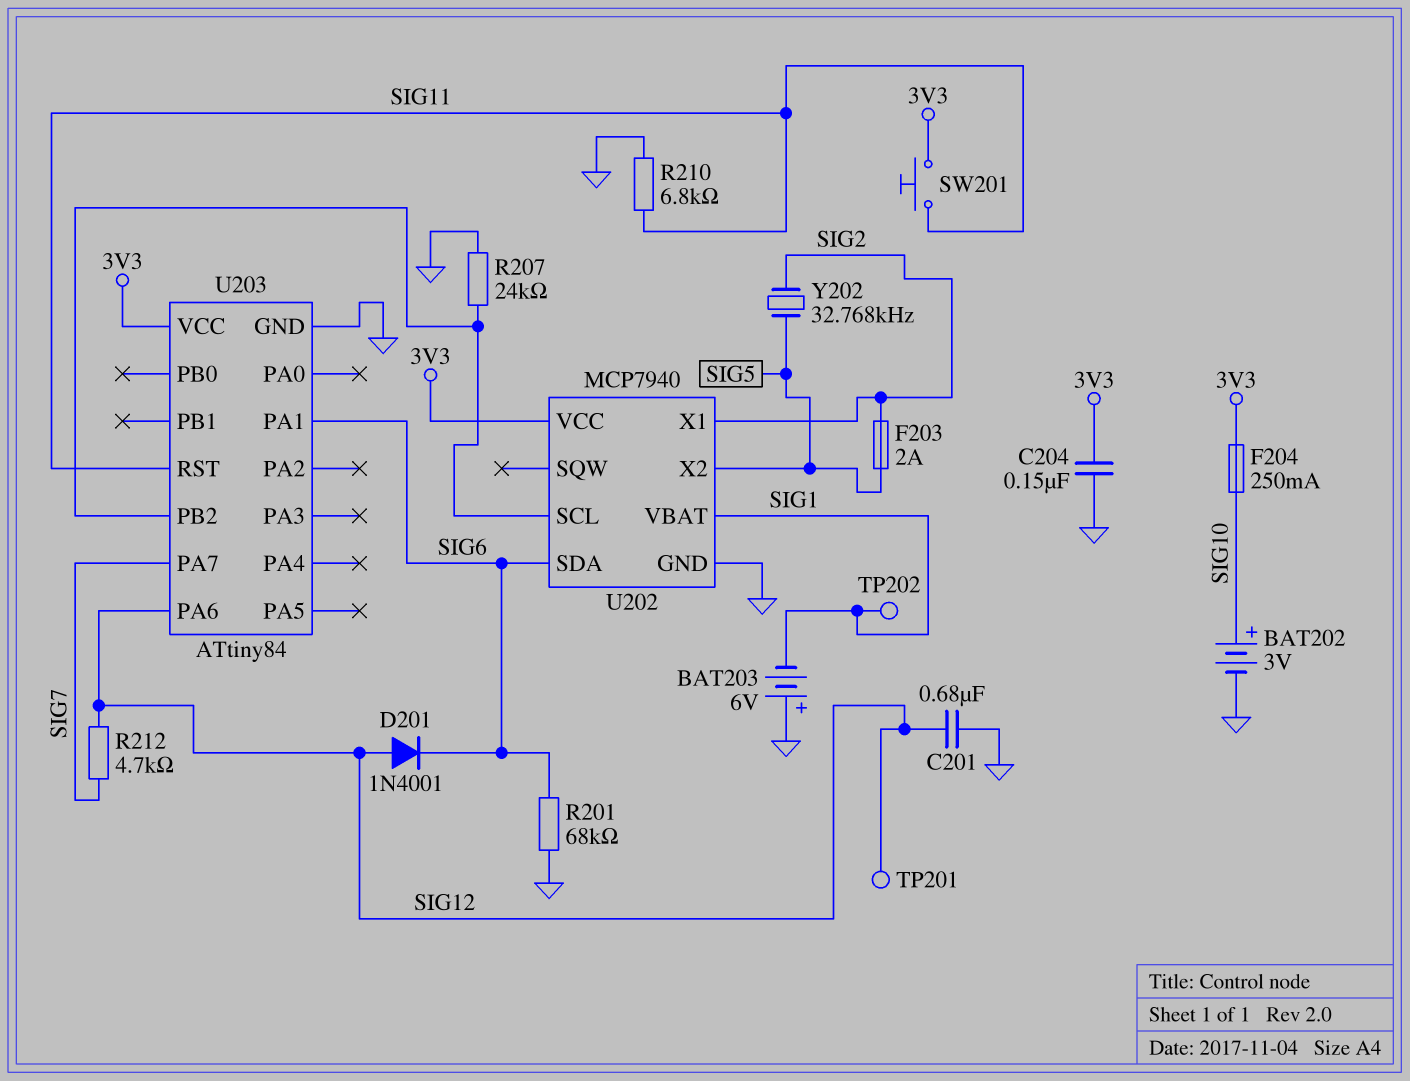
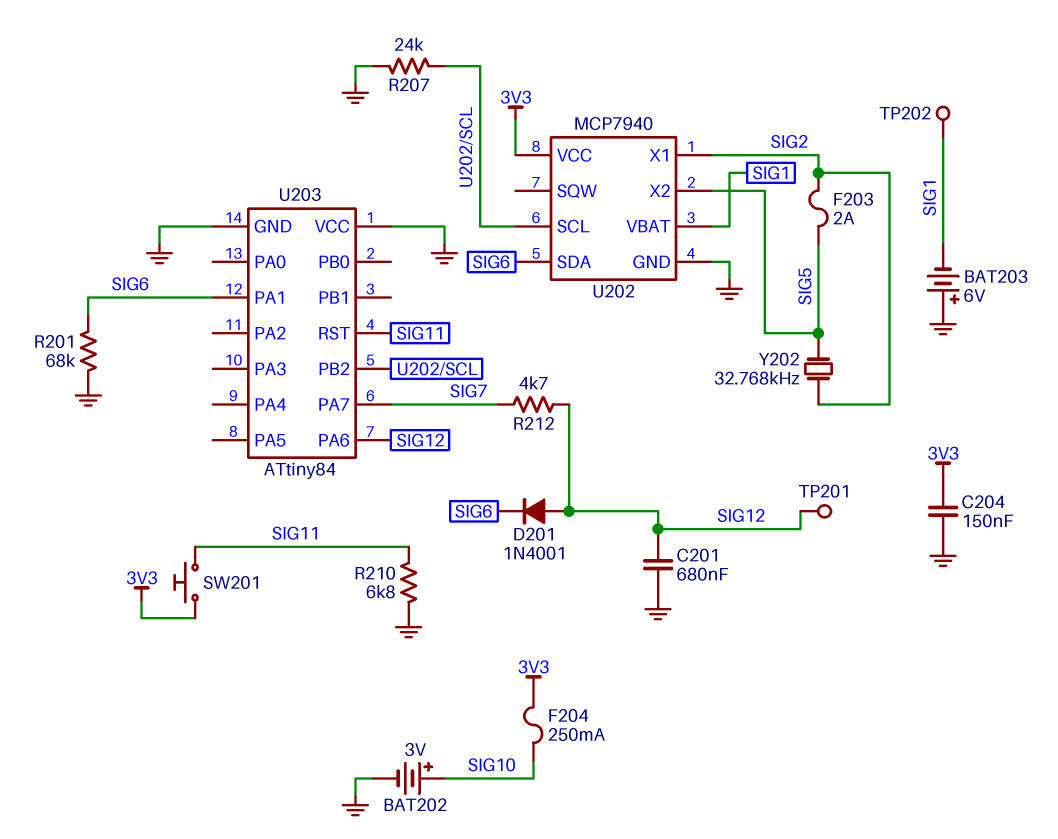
U203 pin VCC: 3V3 -> GND

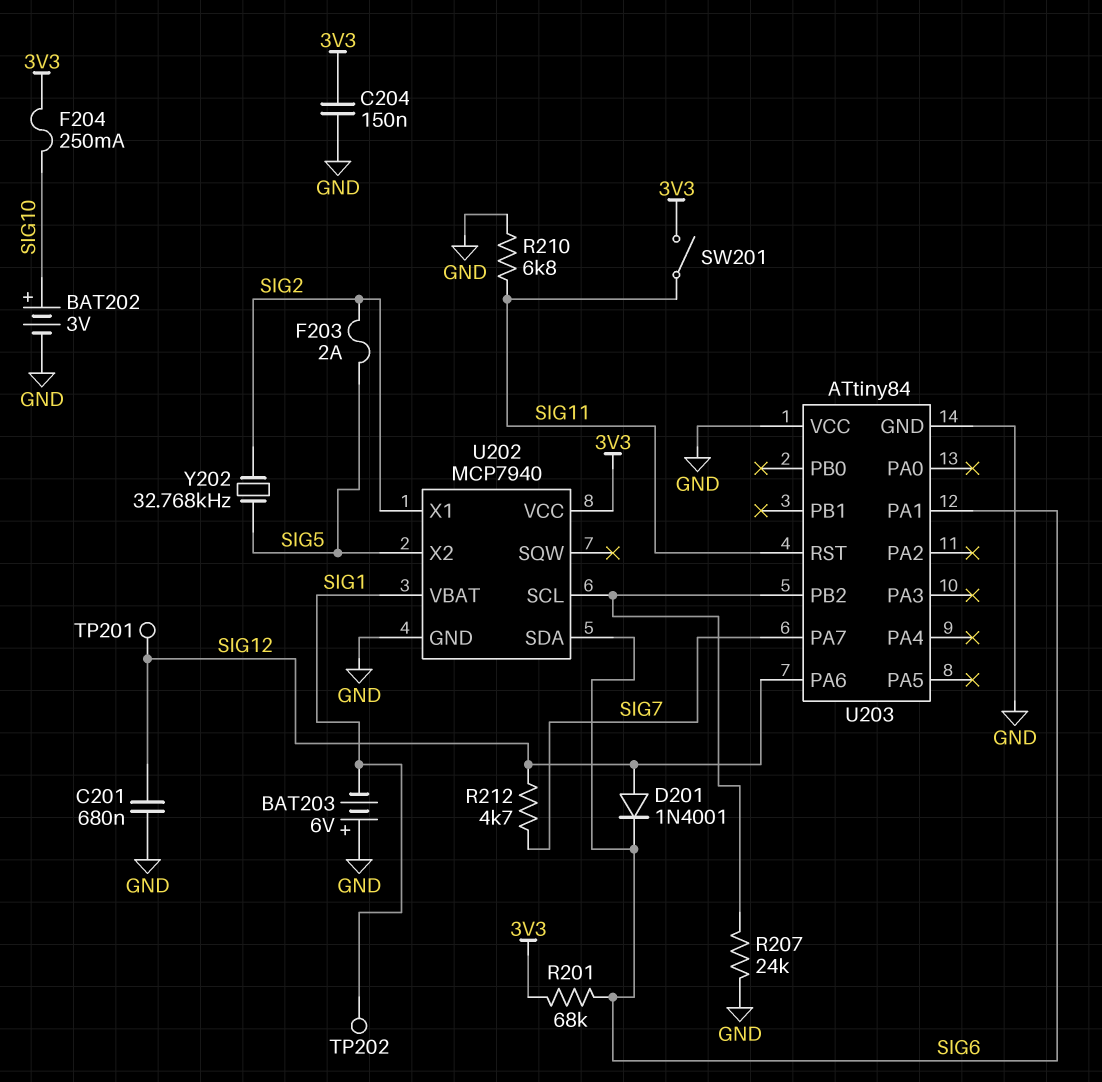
R201: 68k (GND, SIG6) -> 68k (3V3, SIG6)
SW201: button (3V3, SIG11) -> switch (3V3, SIG11)

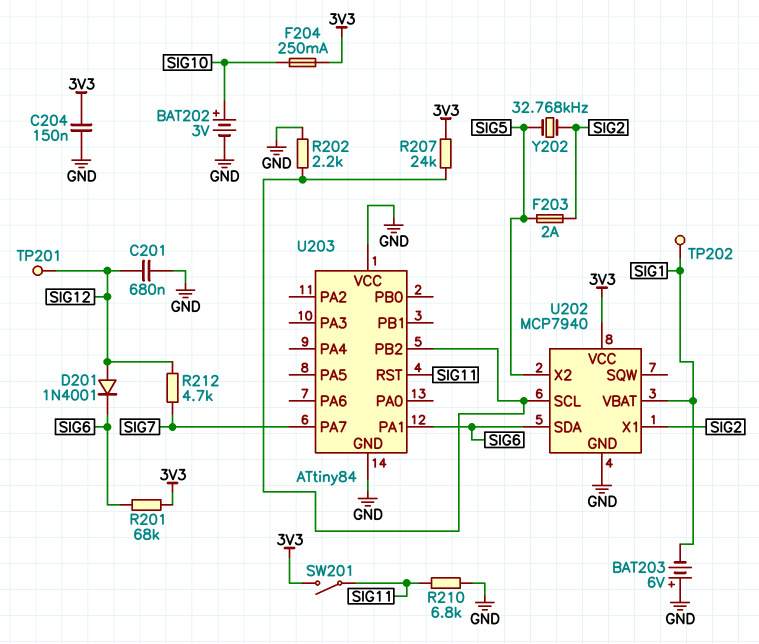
R202: none -> 2.2k (GND, U202/SCL)
R207: 24k (GND, U202/SCL) -> 24k (3V3, U202/SCL)
U203 pin PA6: SIG12 -> none

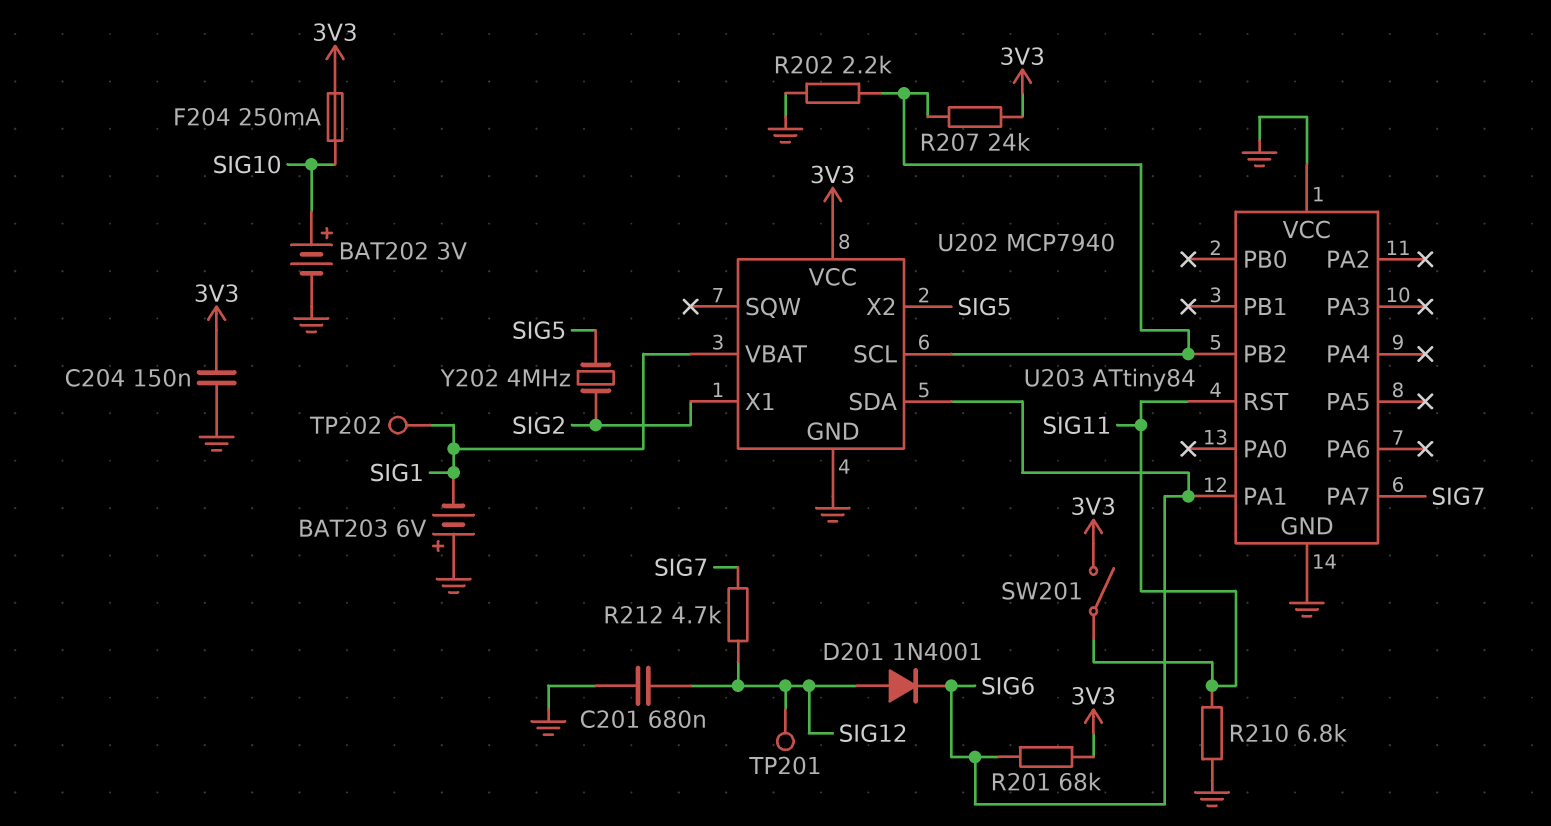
F203: 2A (SIG2, SIG5) -> none
Y202: 32.768kHz (SIG2, SIG5) -> 4MHz (SIG2, SIG5)

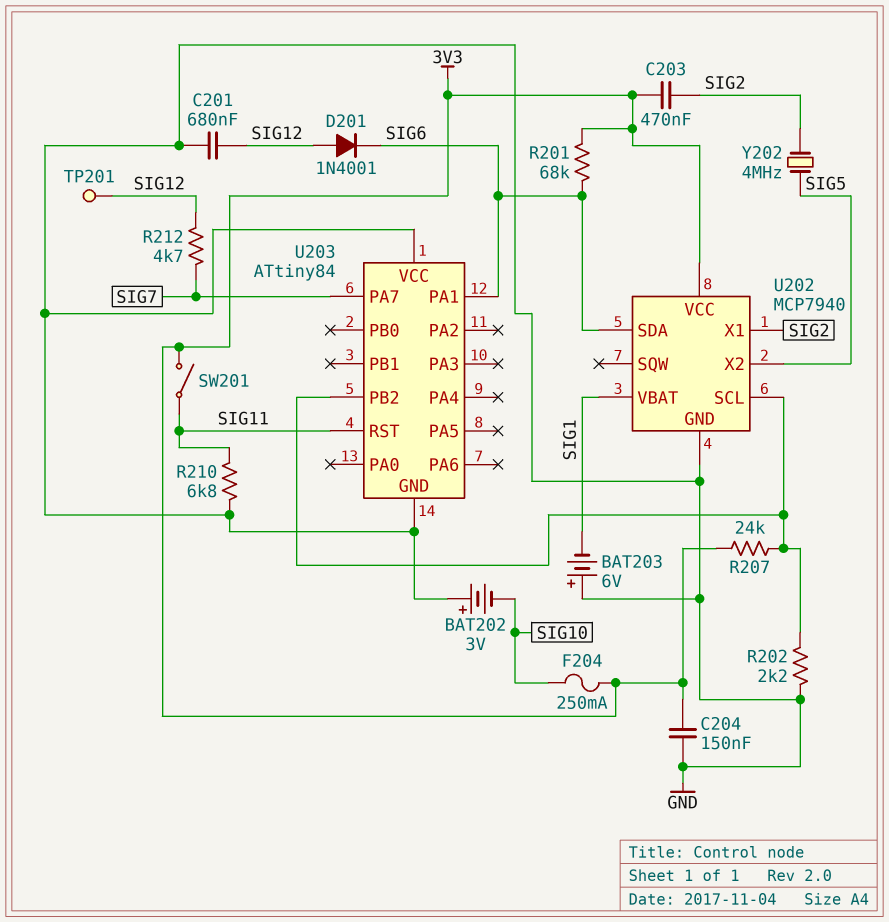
BAT202: 3V (plus SIG10, minus GND) -> 3V (plus GND, minus SIG10)
C203: none -> 470nF (3V3, SIG2)
TP202: test point (SIG1) -> none

